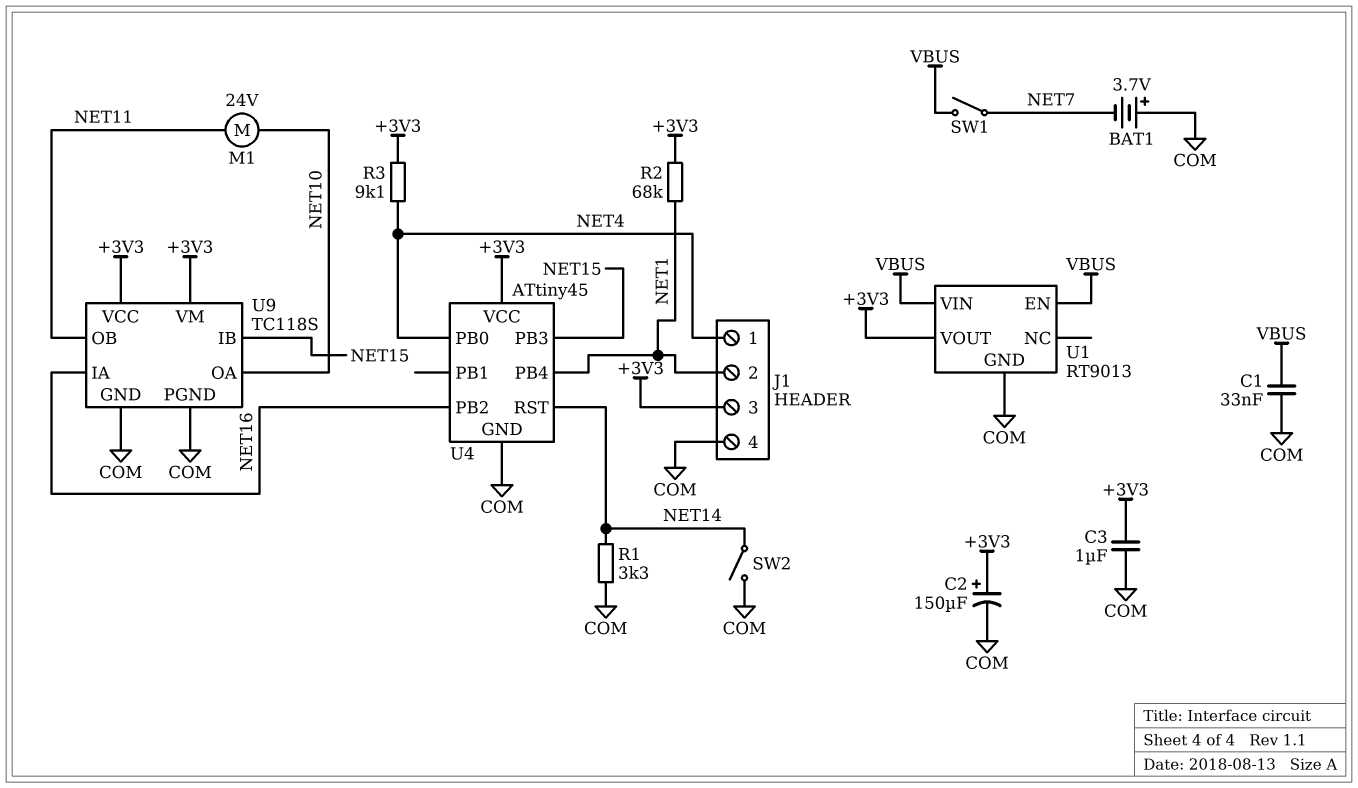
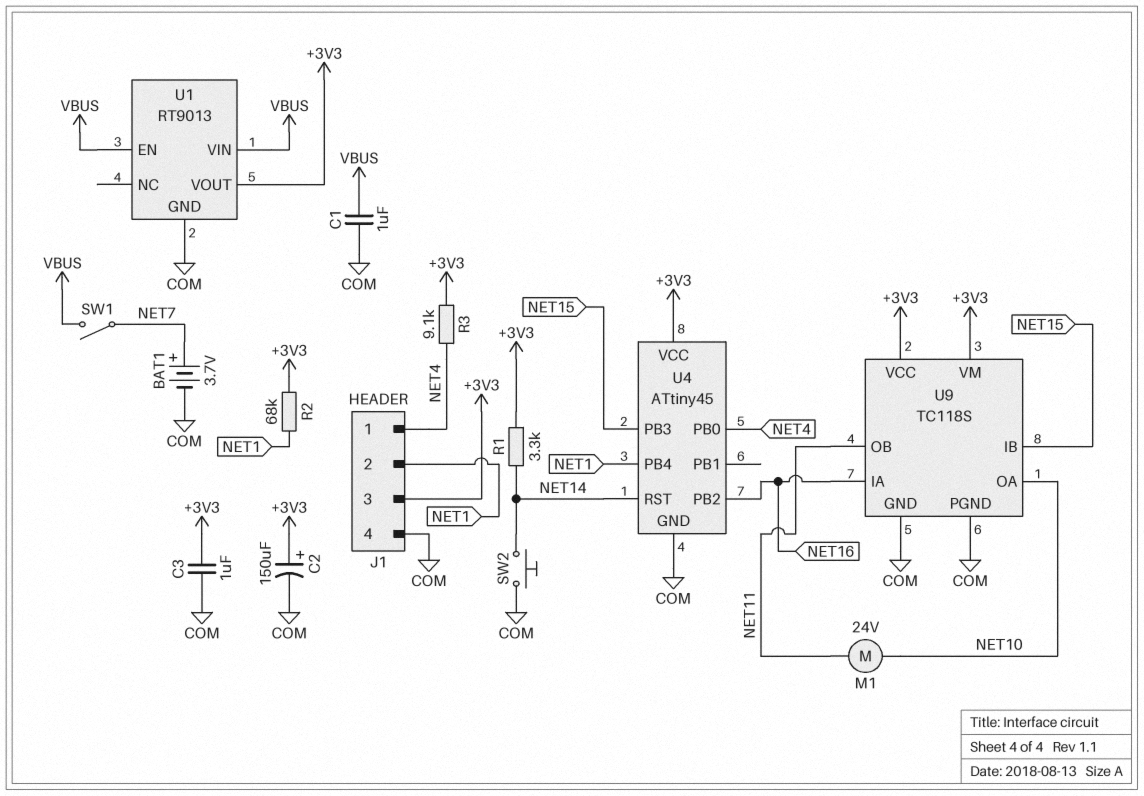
BAT1: 3.7V (plus COM, minus NET7) -> 3.7V (plus NET7, minus COM)
C1: 33nF (COM, VBUS) -> 1uF (COM, VBUS)
R1: 3.3k (COM, NET14) -> 3.3k (+3V3, NET14)
SW2: switch (COM, NET14) -> button (COM, NET14)

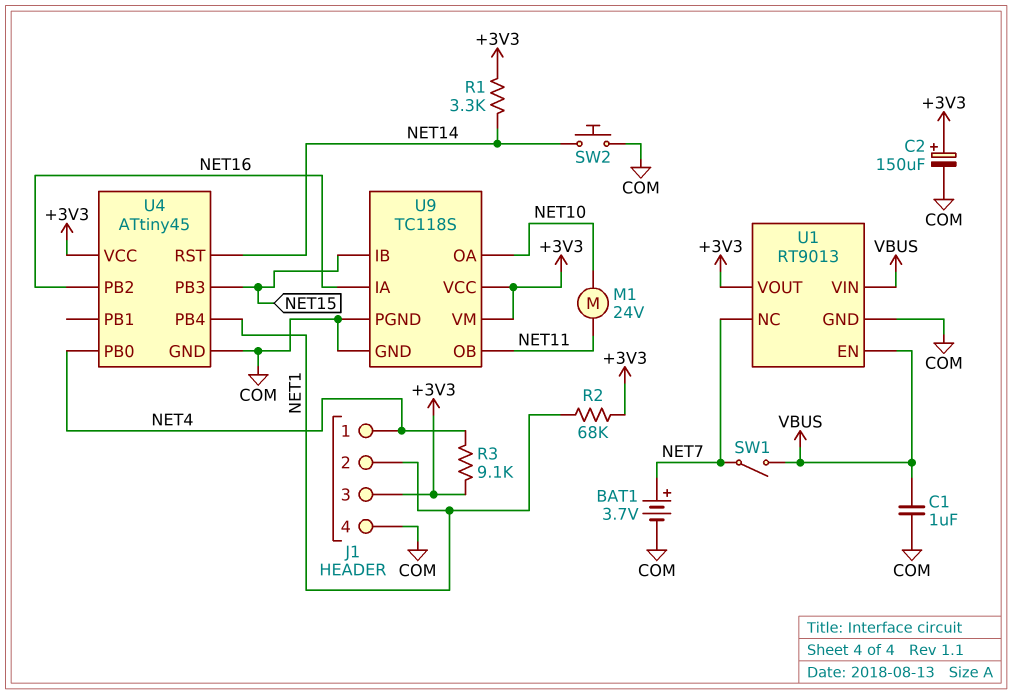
C3: 1uF (+3V3, COM) -> none
U1 pin NC: none -> NET7

